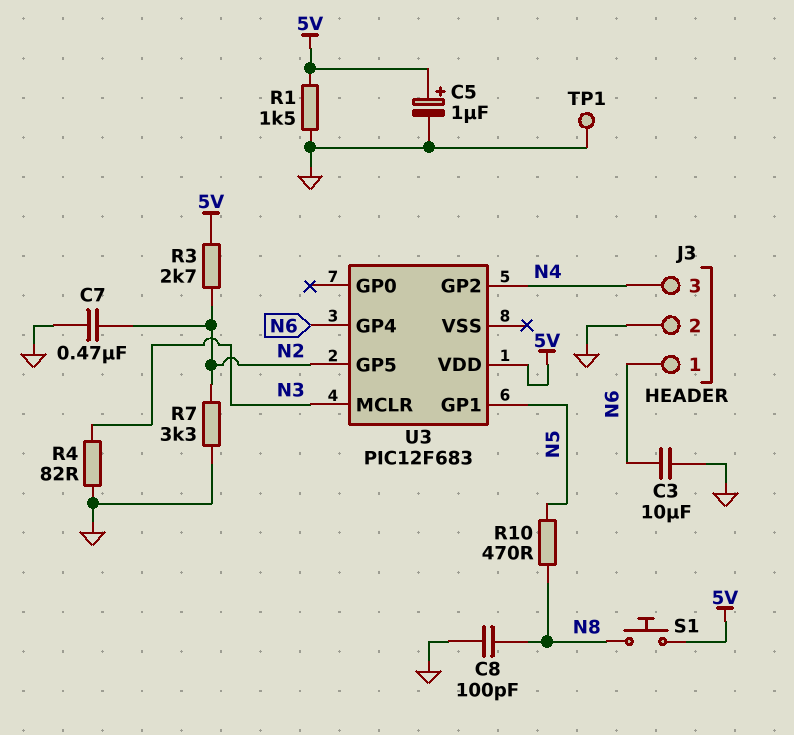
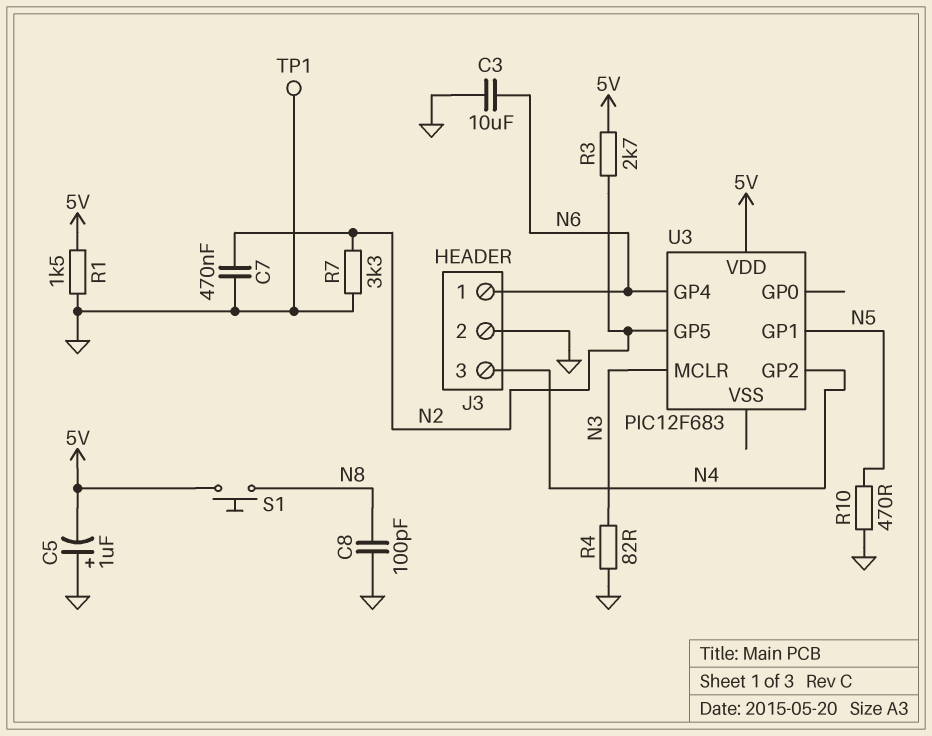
C5: 1uF (plus 5V, minus GND) -> 1uF (plus GND, minus 5V)
R10: 470 (N5, N8) -> 470 (GND, N5)

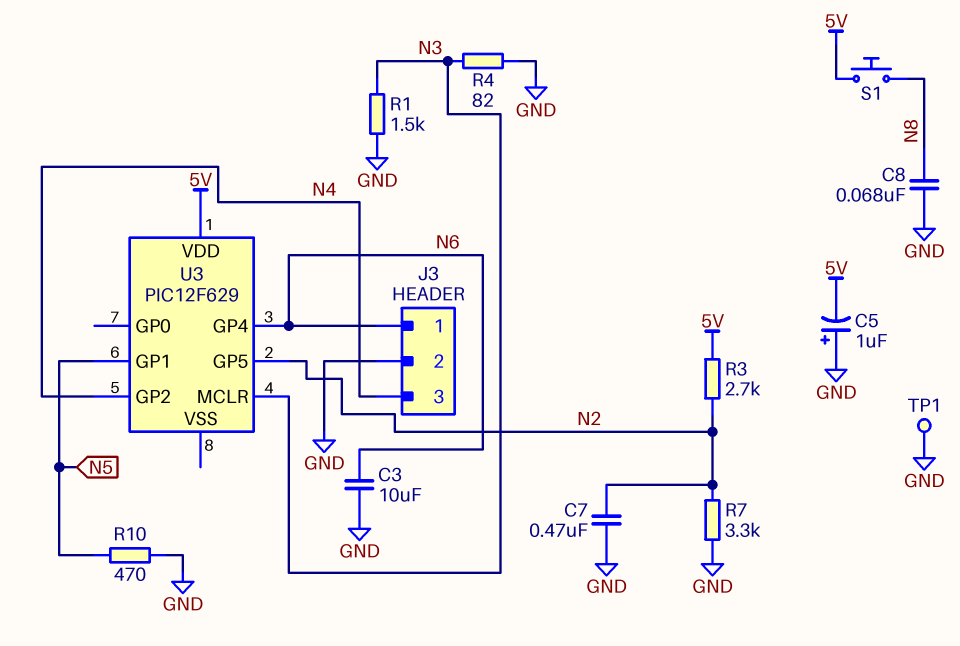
C8: 100pF (GND, N8) -> 68nF (GND, N8)
R1: 1.5k (5V, GND) -> 1.5k (GND, N3)
U3: PIC12F683 -> PIC12F629

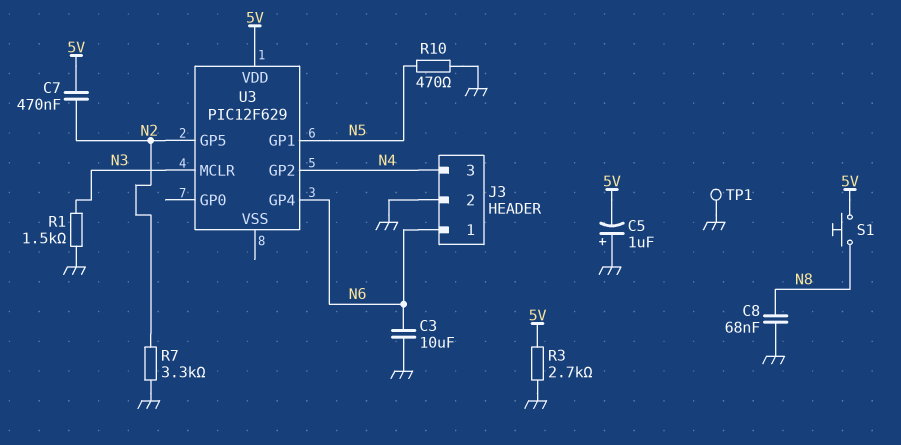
C7: 470nF (GND, N2) -> 470nF (5V, N2)
R3: 2.7k (5V, N2) -> 2.7k (5V, GND)
R4: 82 (GND, N3) -> none

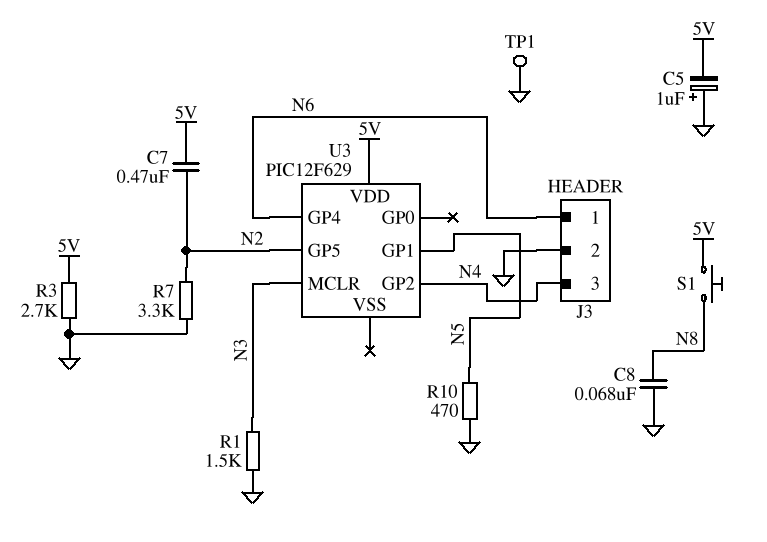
C3: 10uF (GND, N6) -> none

